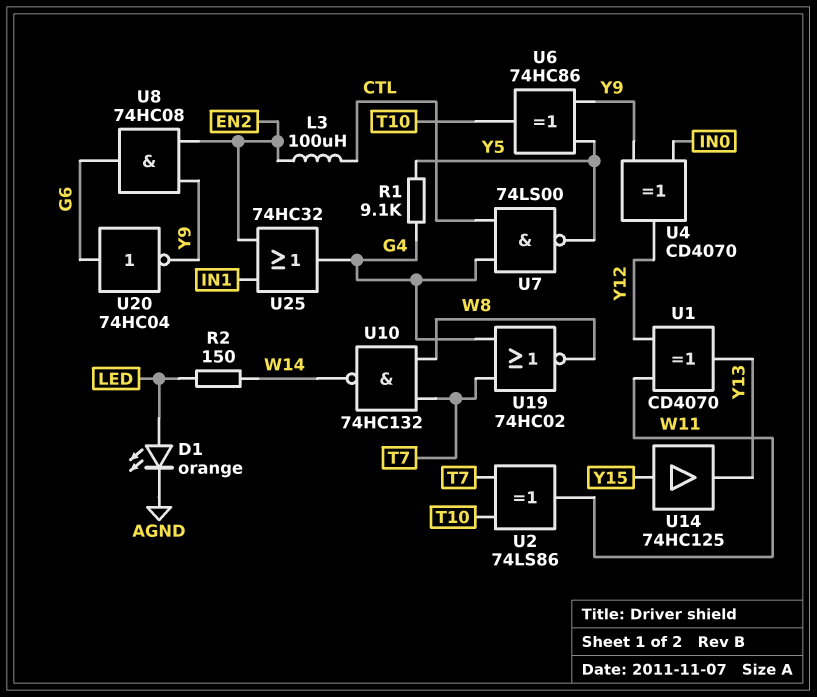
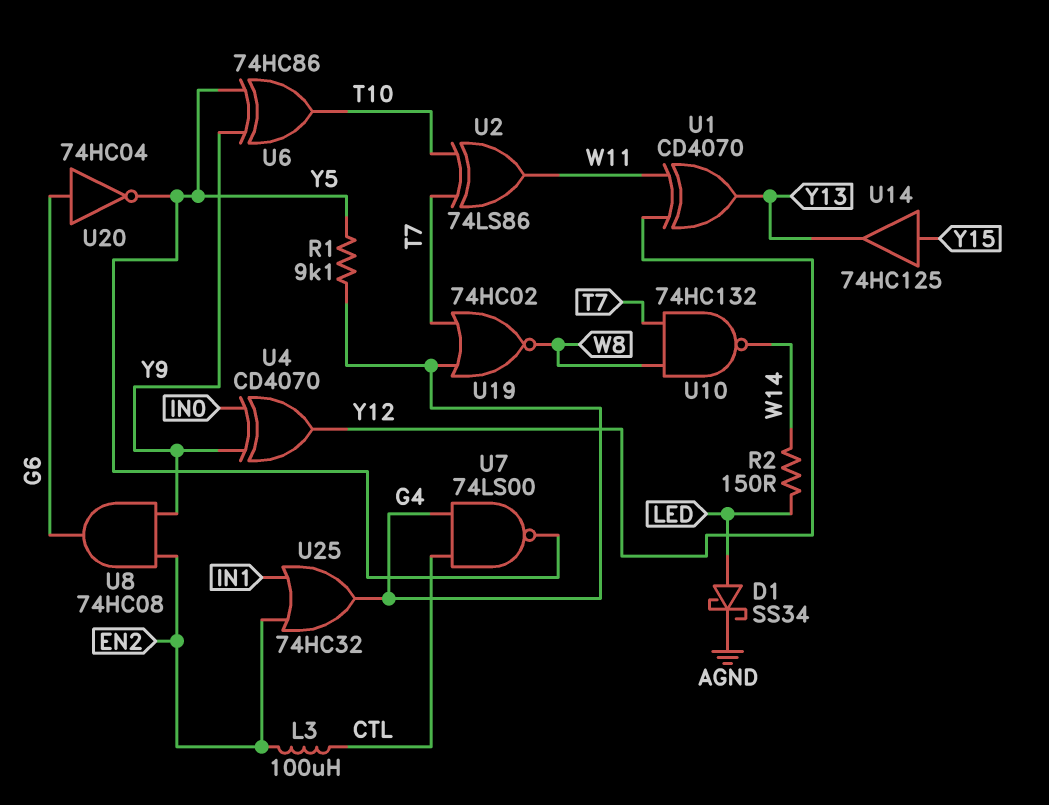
D1: LED orange (A LED, K AGND) -> schottky SS34 (A LED, K AGND)
U20: NOT 74HC04 (in G6, out Y9) -> NOT 74HC04 (in G6, out Y5)

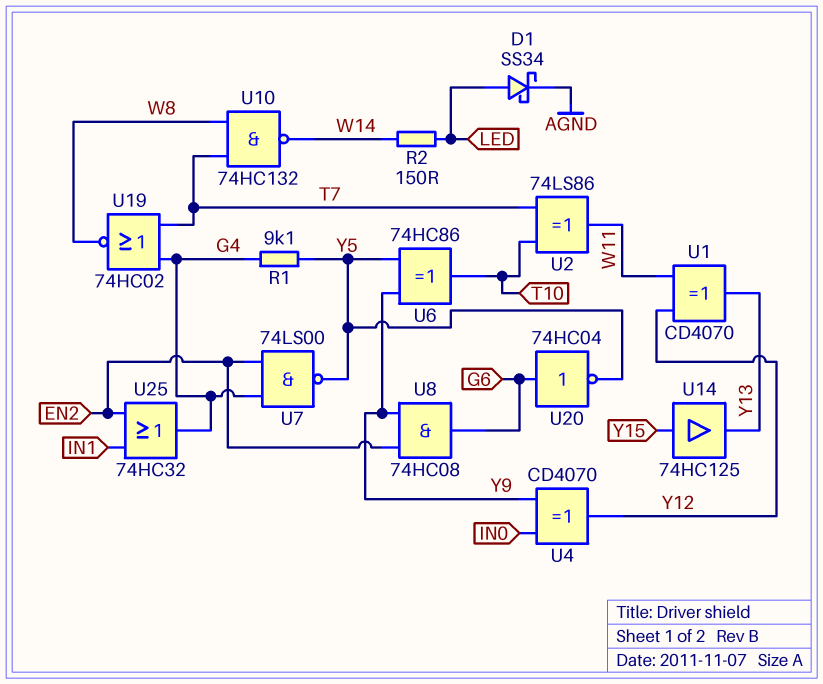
L3: 100uH (CTL, EN2) -> none
U7: NAND 74LS00 (in CTL, in G4, out Y5) -> NAND 74LS00 (in EN2, in G4, out Y5)

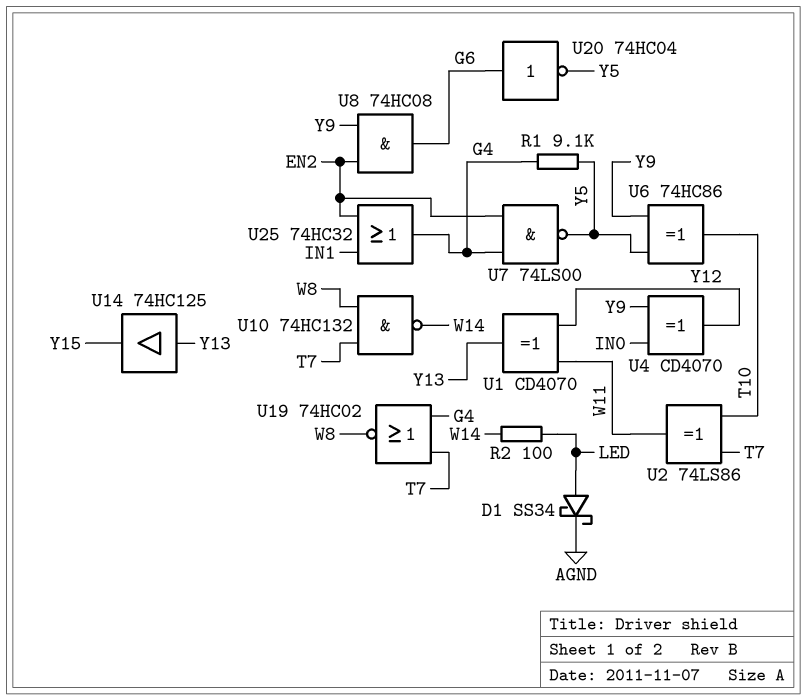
R2: 150 (LED, W14) -> 100 (LED, W14)
U14: buffer 74HC125 (in Y15, out Y13) -> buffer 74HC125 (in Y13, out Y15)

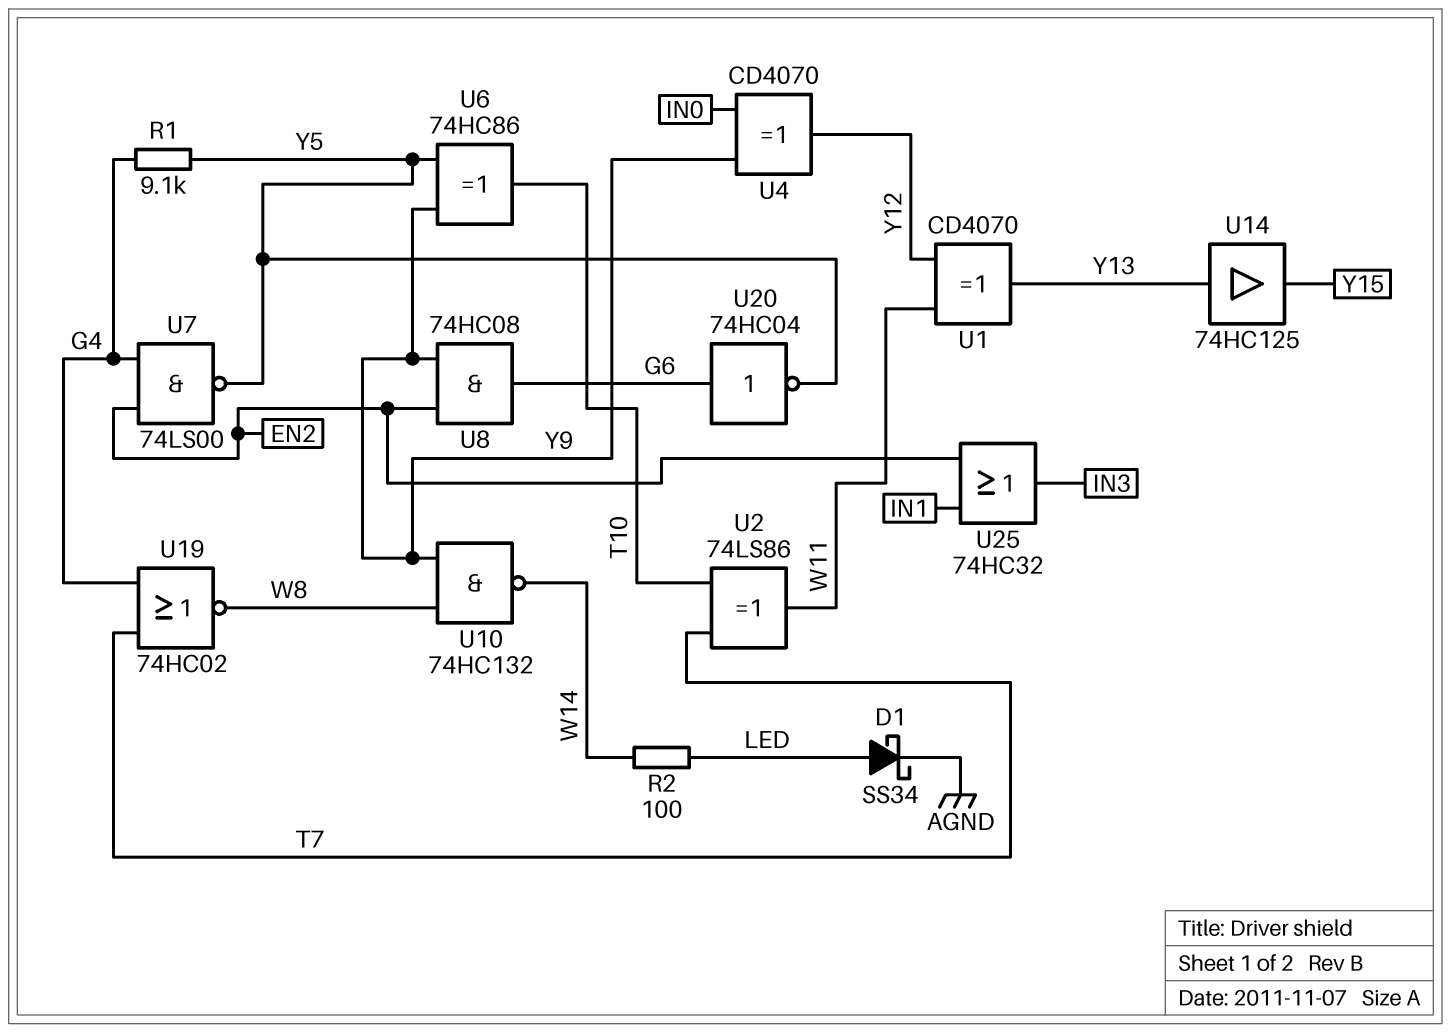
U10: NAND 74HC132 (in T7, in W8, out W14) -> NAND 74HC132 (in W8, in Y9, out W14)
U25: OR 74HC32 (in EN2, in IN1, out G4) -> OR 74HC32 (in EN2, in IN1, out IN3)

